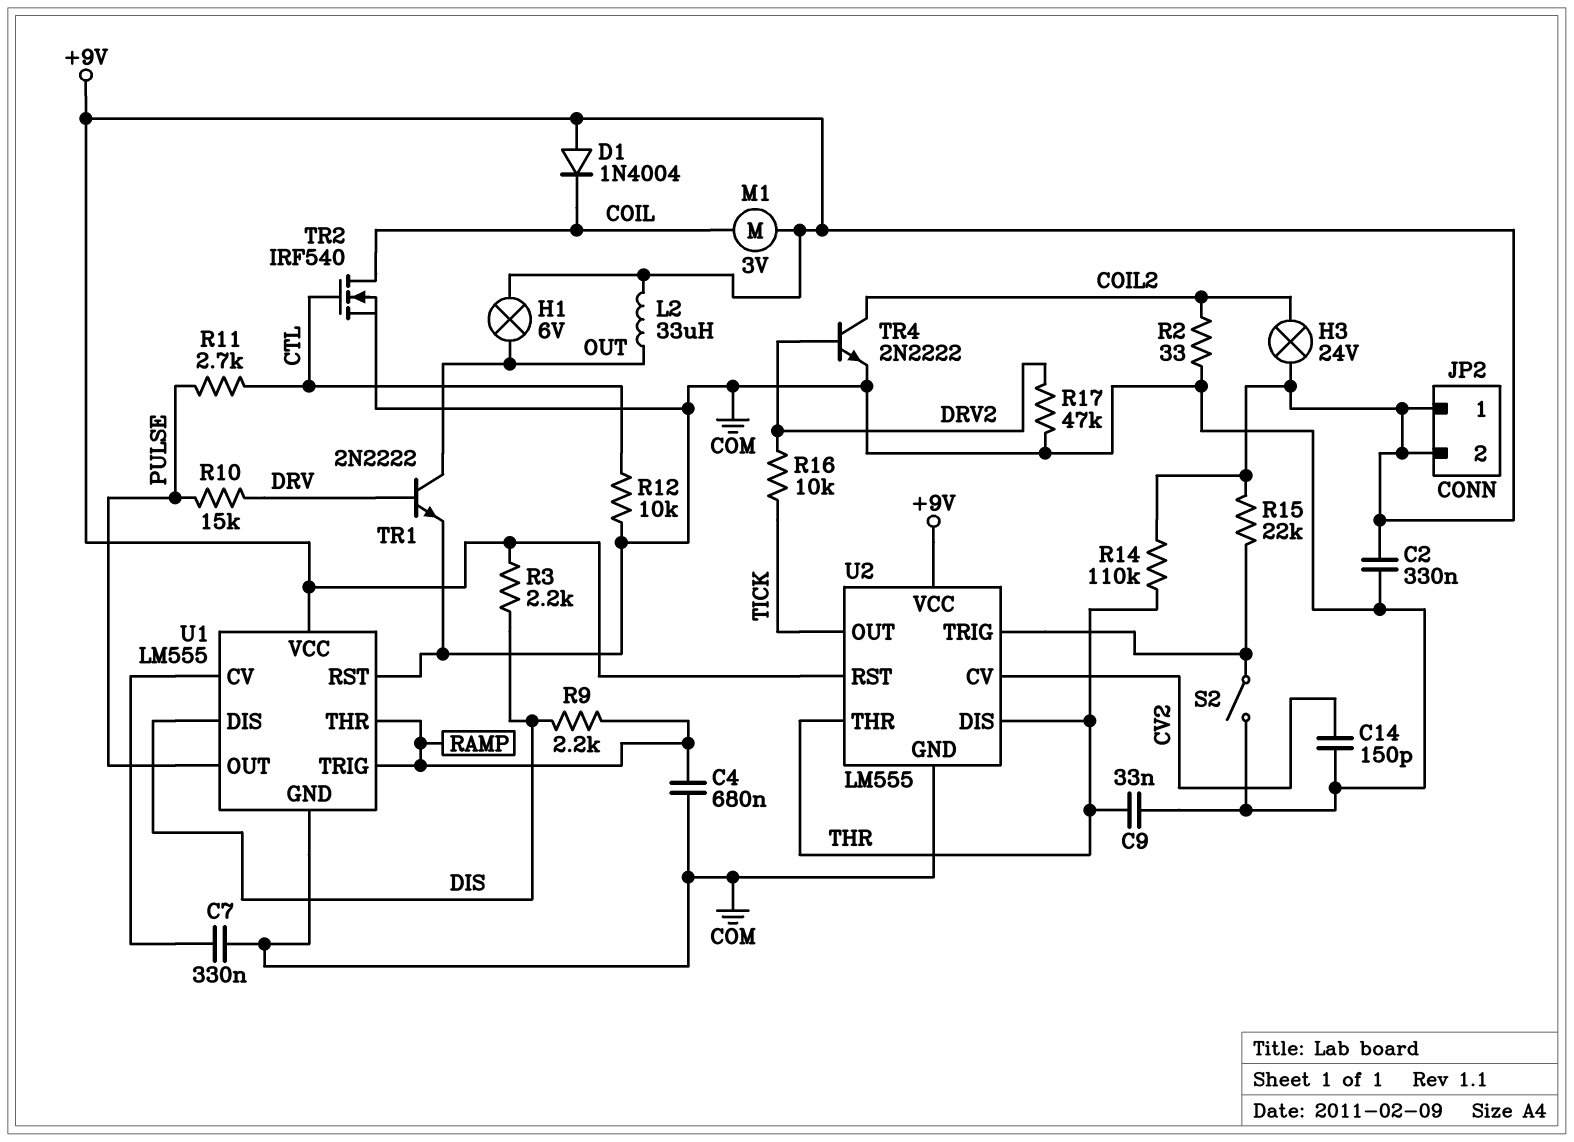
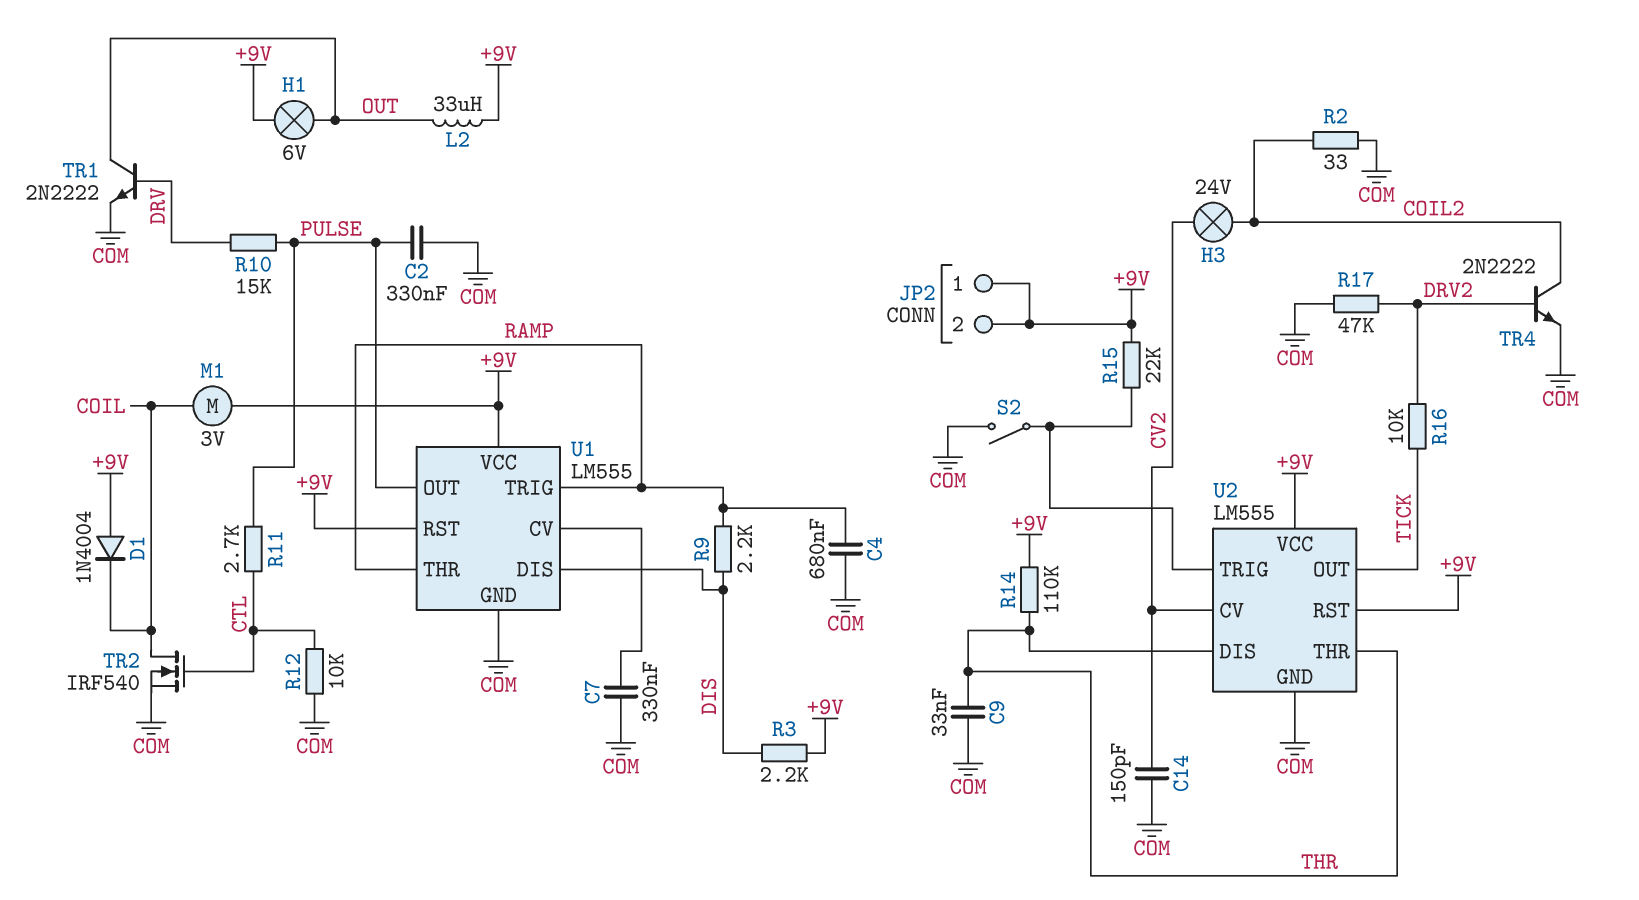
C2: 330nF (+9V, COM) -> 330nF (COM, PULSE)
H3: lamp 24V (+9V, COIL2) -> lamp 24V (COIL2, CV2)
U1 pin RST: COM -> +9V

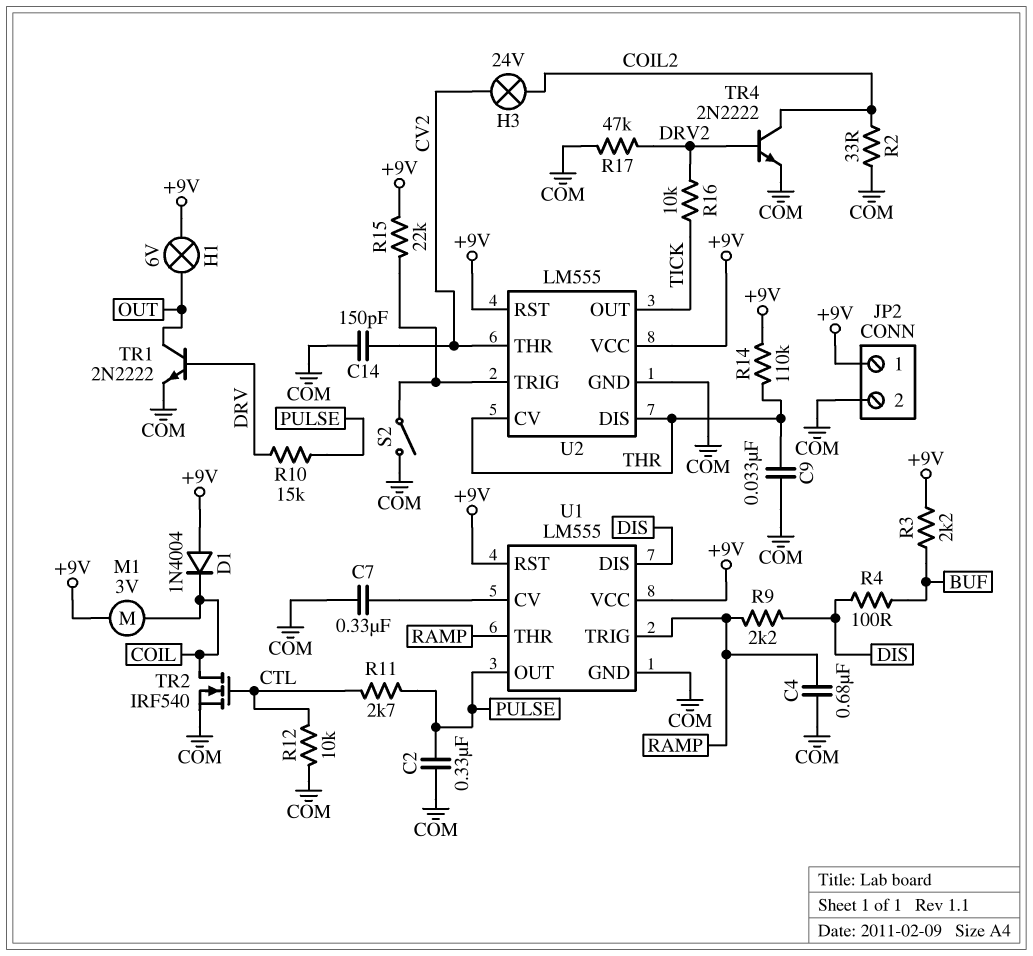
JP2 pin 2: +9V -> COM
L2: 33uH (+9V, OUT) -> none
R3: 2.2k (+9V, DIS) -> 2.2k (+9V, BUF)
R4: none -> 100 (BUF, DIS)
U2 pin CV: CV2 -> THR
U2 pin THR: THR -> CV2

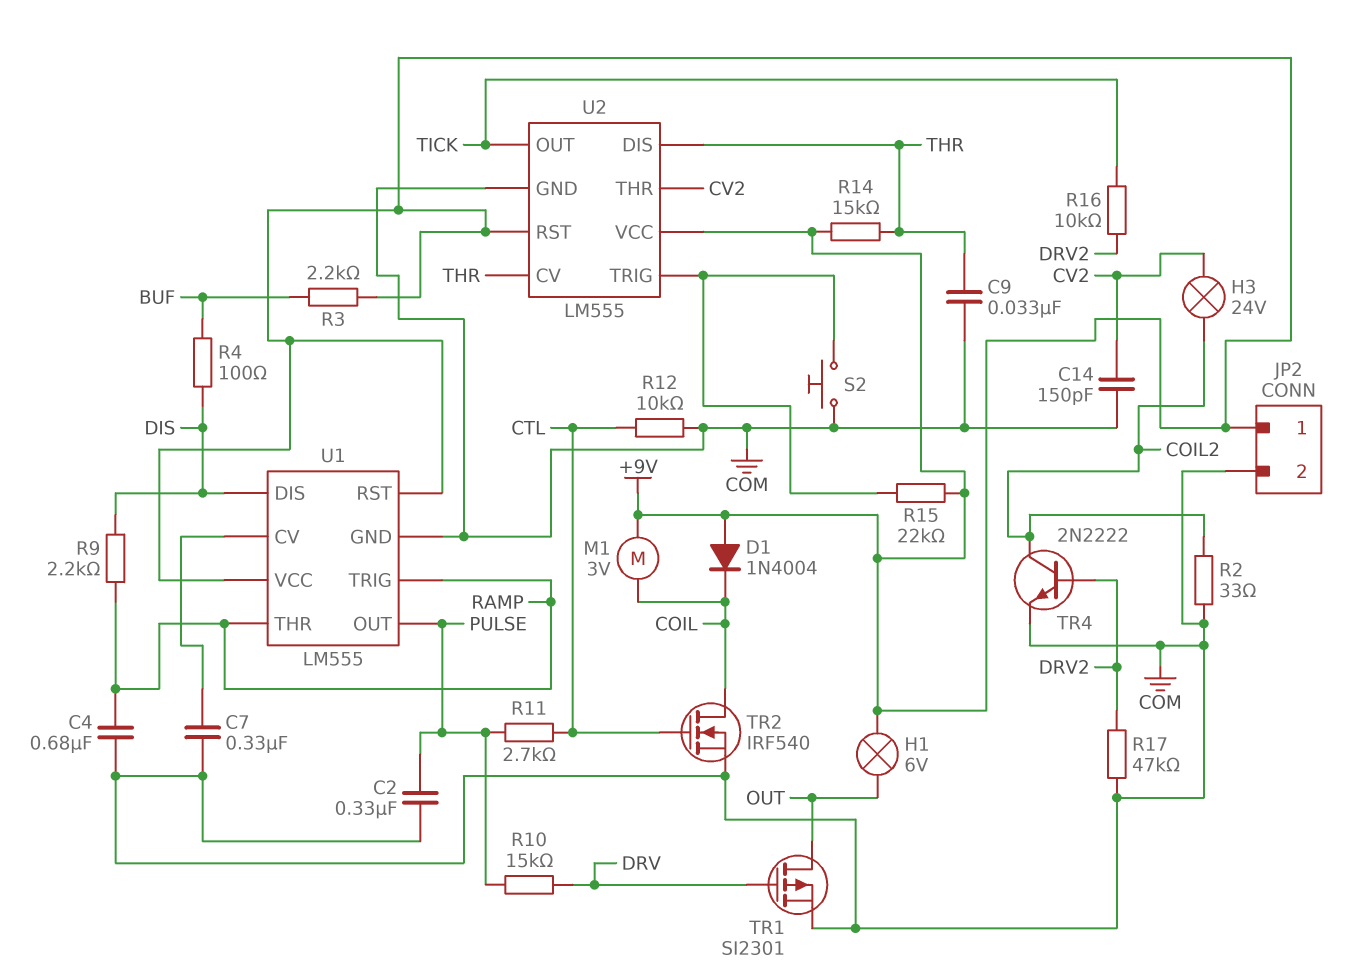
R14: 110k (+9V, THR) -> 15k (+9V, THR)
S2: switch (COM, U2/TRIG) -> button (COM, U2/TRIG)
TR1: NPN 2N2222 (B DRV, C OUT, E COM) -> PMOS SI2301 (G DRV, D OUT, S COM)

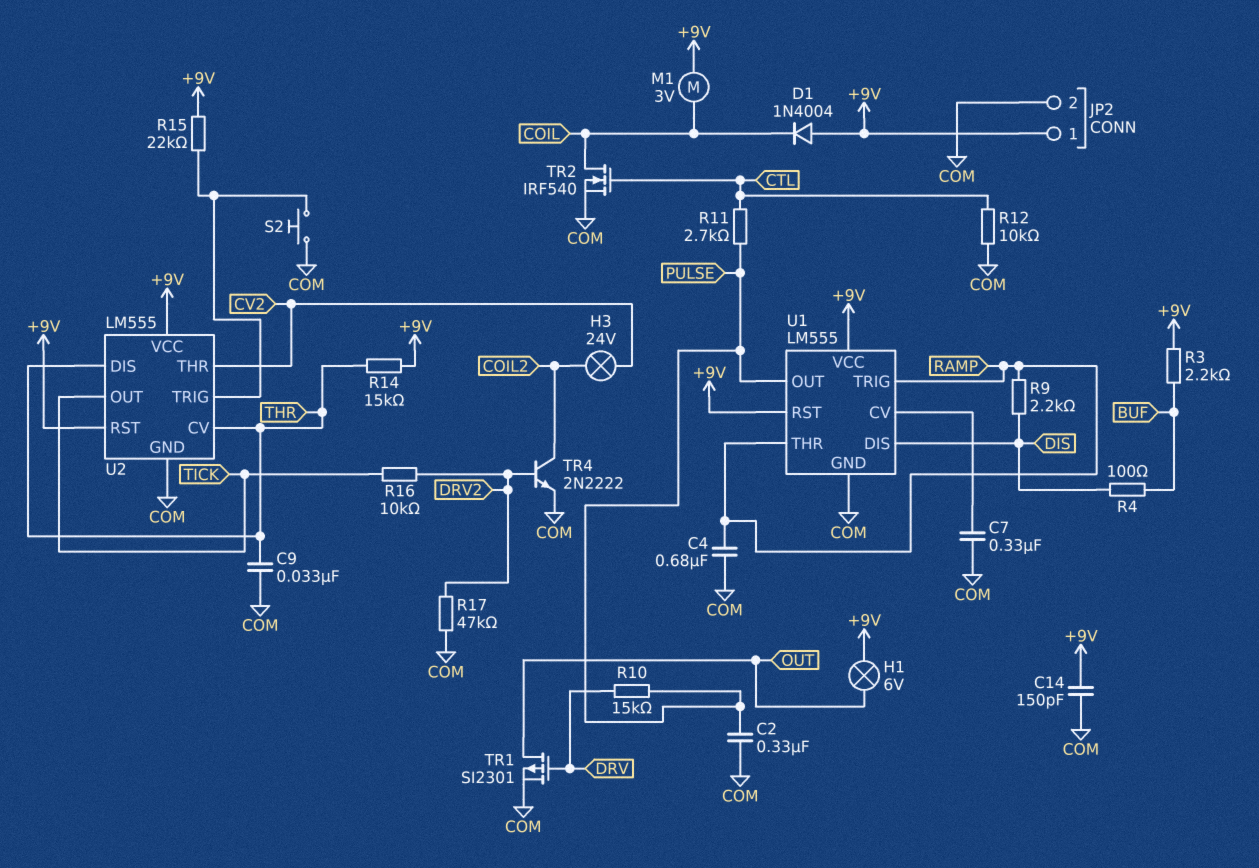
C14: 150pF (COM, CV2) -> 150pF (+9V, COM)
R2: 33 (COIL2, COM) -> none

